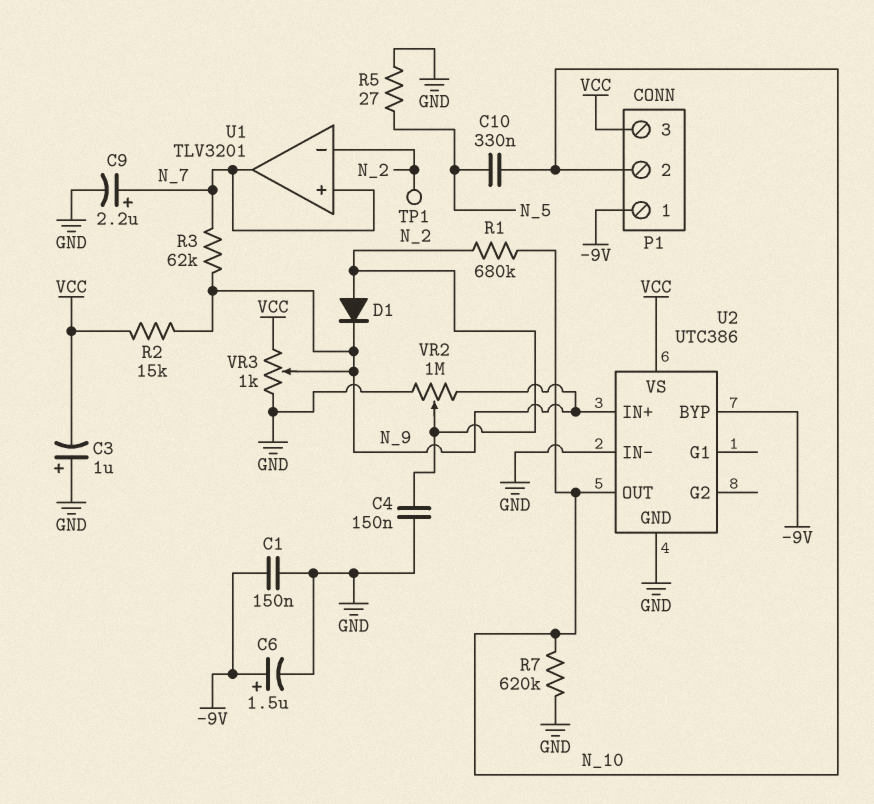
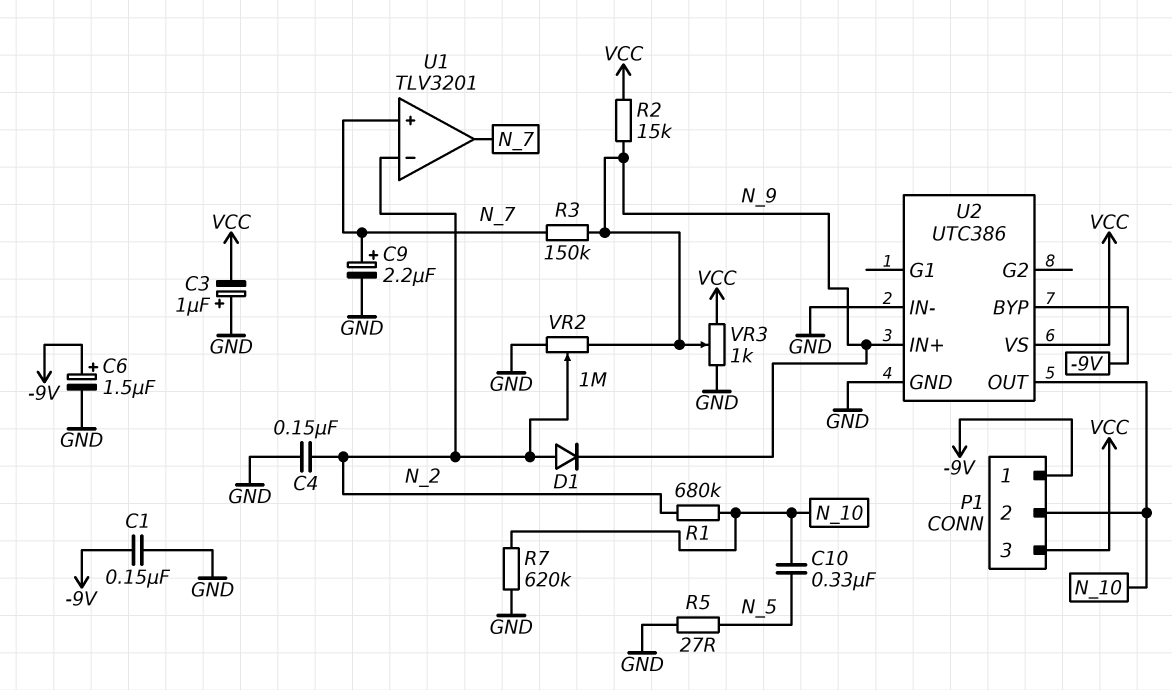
R3: 62k (N_7, N_9) -> 150k (N_7, N_9)
TP1: test point (N_2) -> none

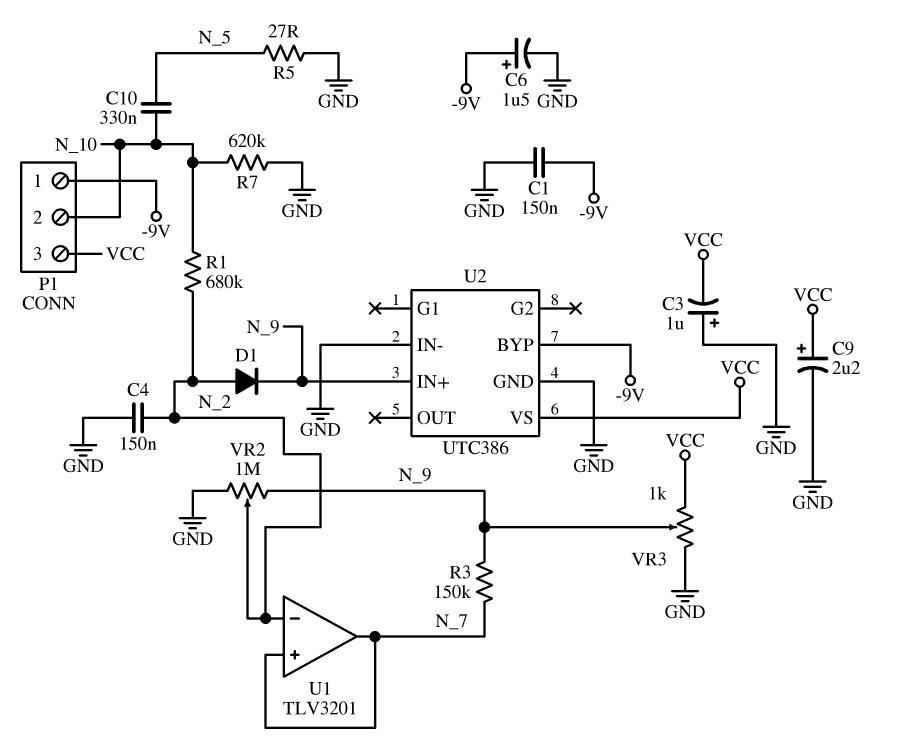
C9: 2.2uF (plus N_7, minus GND) -> 2.2uF (plus VCC, minus GND)
R2: 15k (N_9, VCC) -> none
U2 pin OUT: N_10 -> none

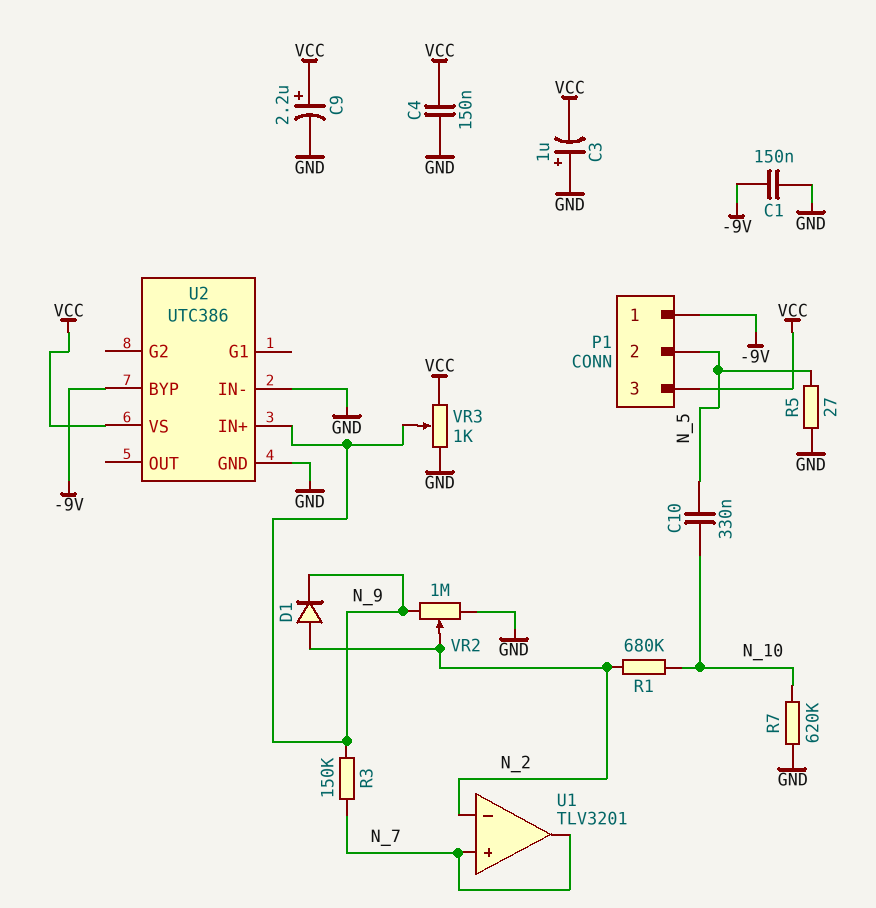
C4: 150nF (GND, N_2) -> 150nF (GND, VCC)
C6: 1.5uF (plus -9V, minus GND) -> none
P1 pin 2: N_10 -> N_5

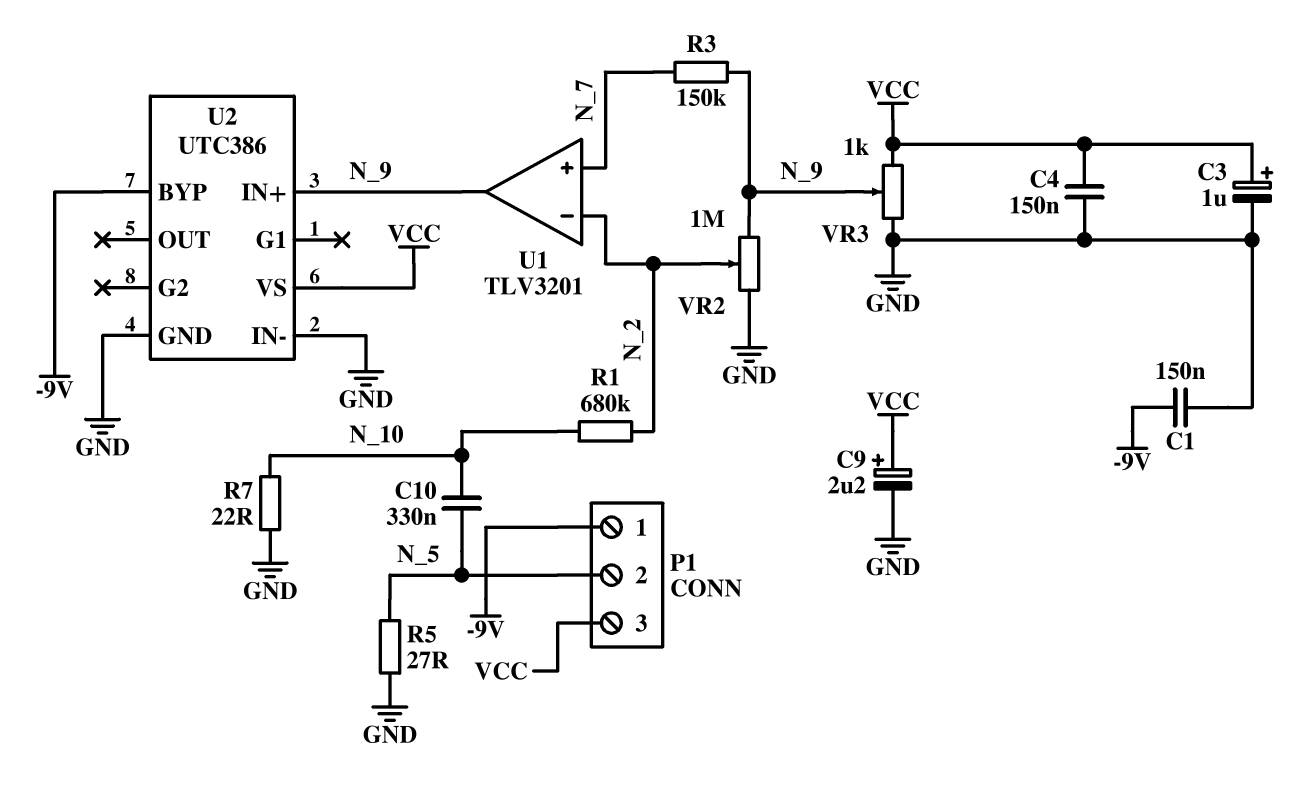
C3: 1uF (plus GND, minus VCC) -> 1uF (plus VCC, minus GND)
D1: diode (A N_2, K N_9) -> none
R7: 620k (GND, N_10) -> 22 (GND, N_10)
U1 pin out: N_7 -> N_9

